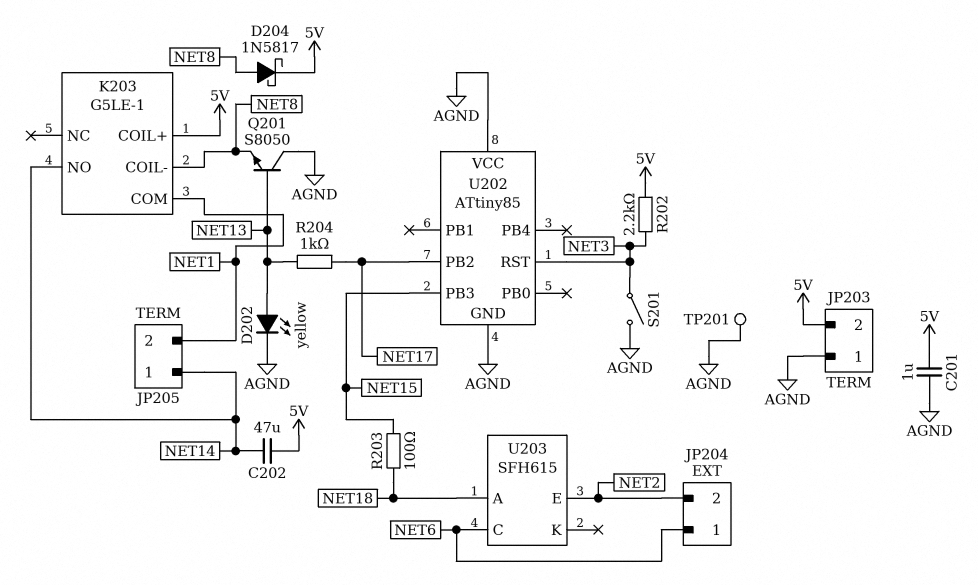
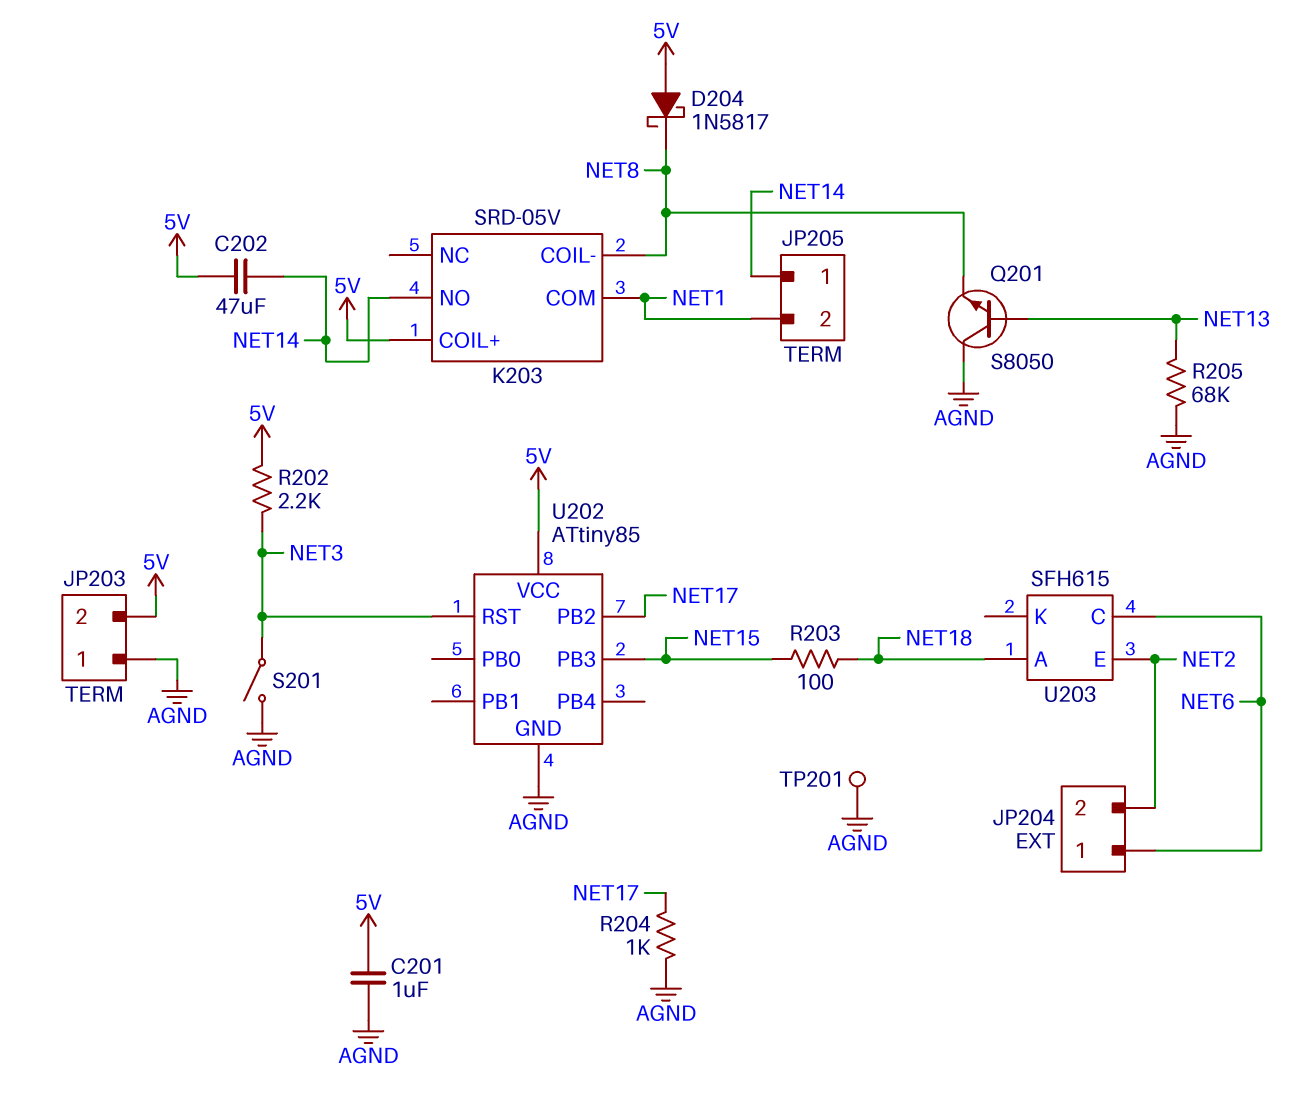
D202: LED yellow (A NET13, K AGND) -> none
D204: schottky 1N5817 (A NET8, K 5V) -> schottky 1N5817 (A 5V, K NET8)
K203: G5LE-1 -> SRD-05V
R204: 1k (NET13, NET17) -> 1k (AGND, NET17)
R205: none -> 68k (AGND, NET13)
U202 pin VCC: AGND -> 5V

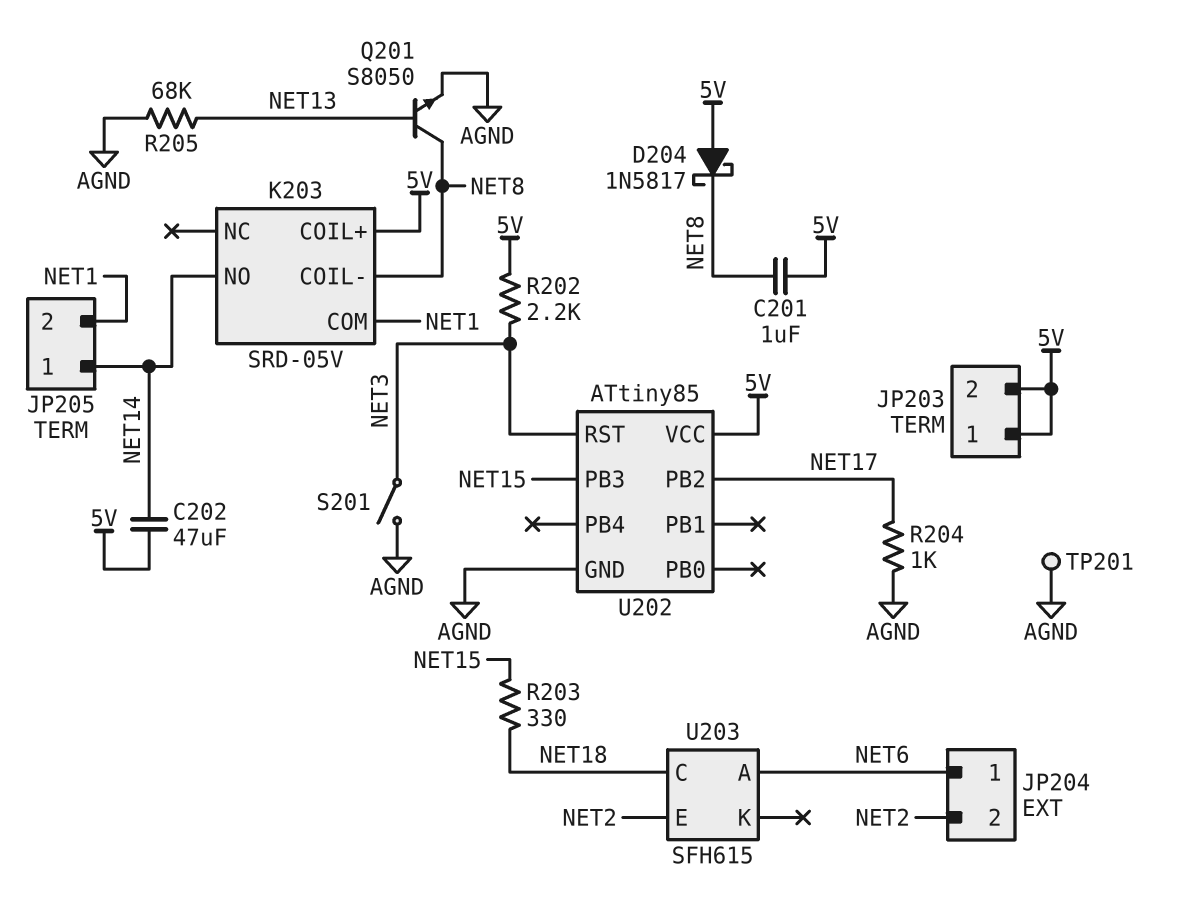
C201: 1uF (5V, AGND) -> 1uF (5V, NET8)
JP203 pin 1: AGND -> 5V
Q201: NPN S8050 (B NET13, C AGND, E NET8) -> NPN S8050 (B NET13, C NET8, E AGND)
R203: 100 (NET15, NET18) -> 330 (NET15, NET18)
U203 pin A: NET18 -> NET6
U203 pin C: NET6 -> NET18

